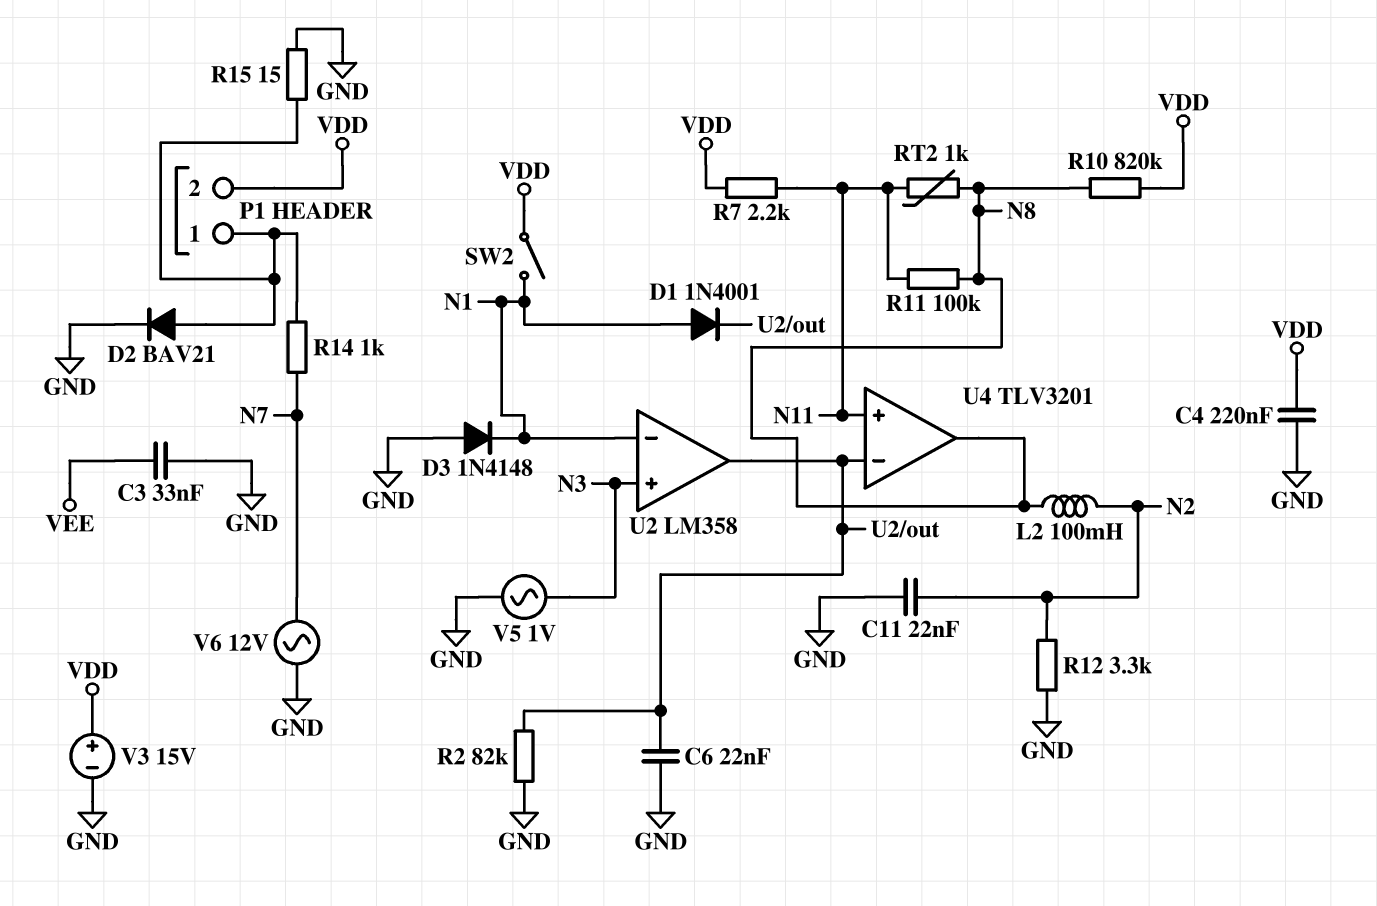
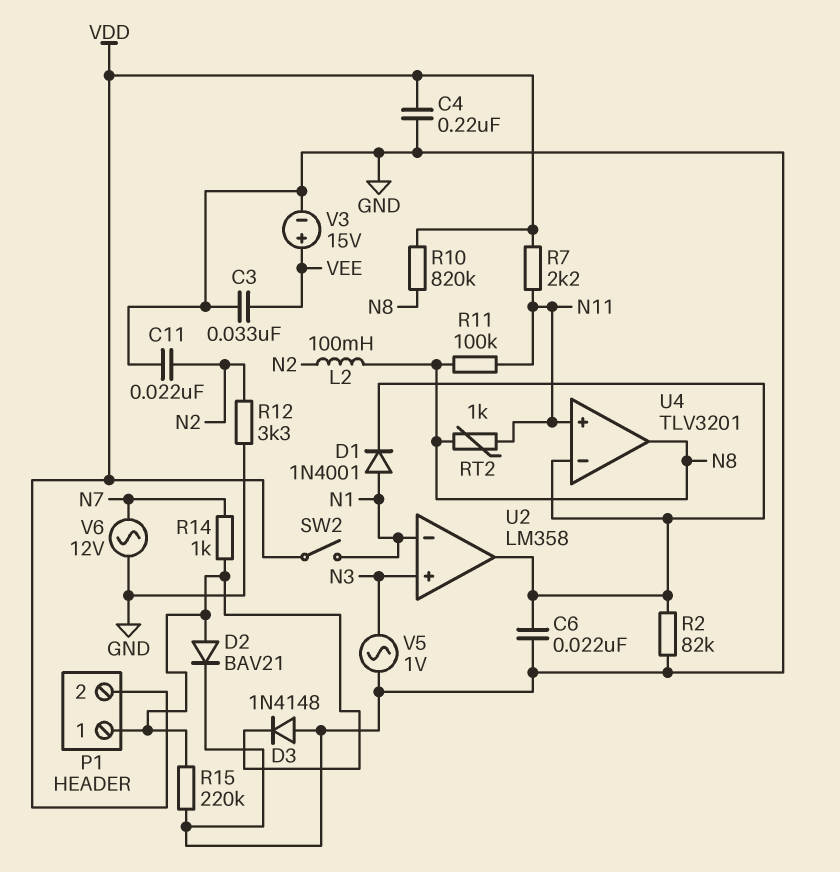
D3: diode 1N4148 (A GND, K N1) -> diode 1N4148 (A GND, K P1/1)
R15: 15 (GND, P1/1) -> 220k (GND, P1/1)
V3: 15V (plus VDD, minus GND) -> 15V (plus VEE, minus GND)

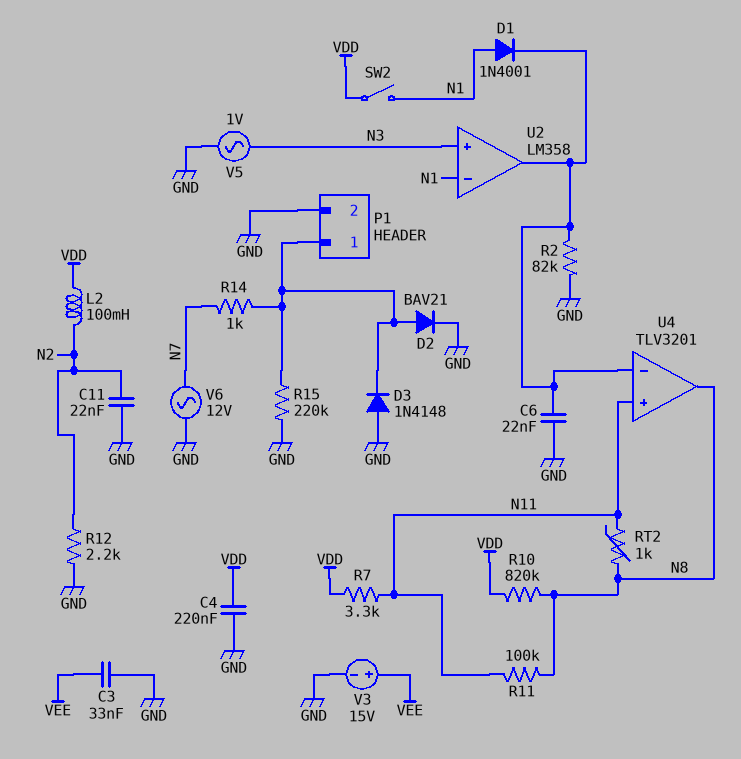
L2: 100mH (N2, N8) -> 100mH (N2, VDD)
P1 pin 2: VDD -> GND
R7: 2.2k (N11, VDD) -> 3.3k (N11, VDD)
R12: 3.3k (GND, N2) -> 2.2k (GND, N2)

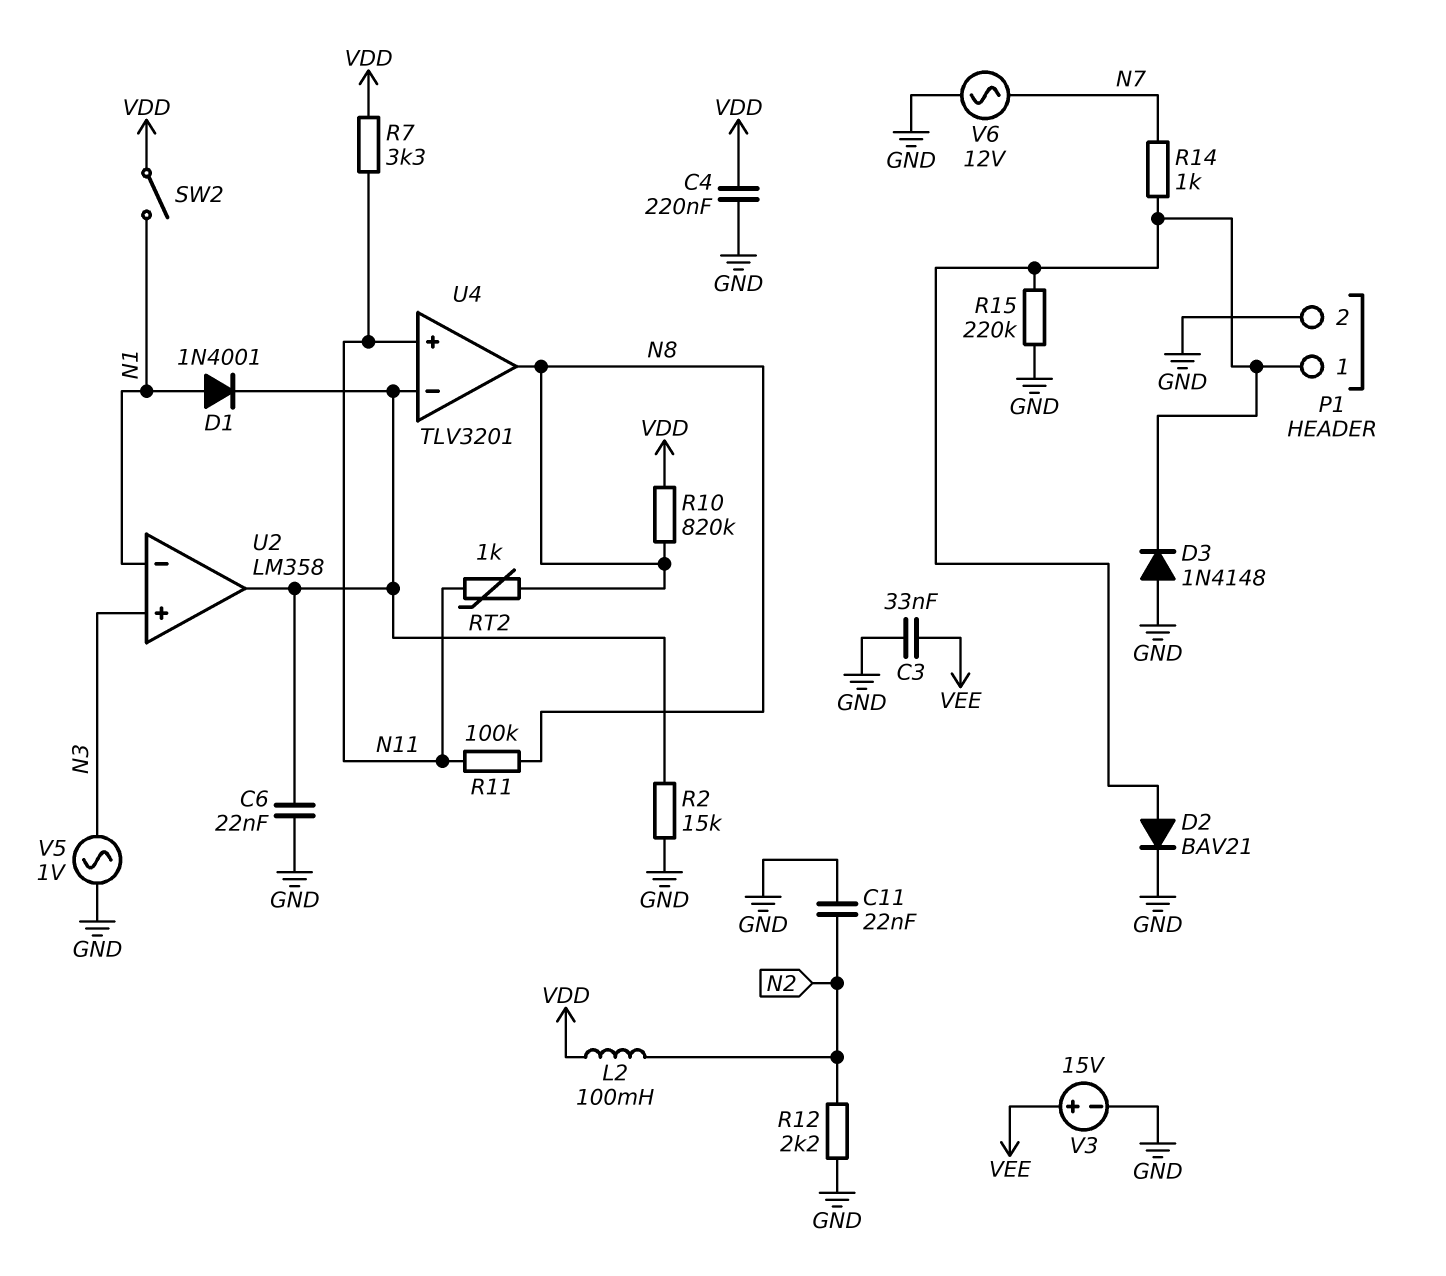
R2: 82k (GND, U2/out) -> 15k (GND, U2/out)

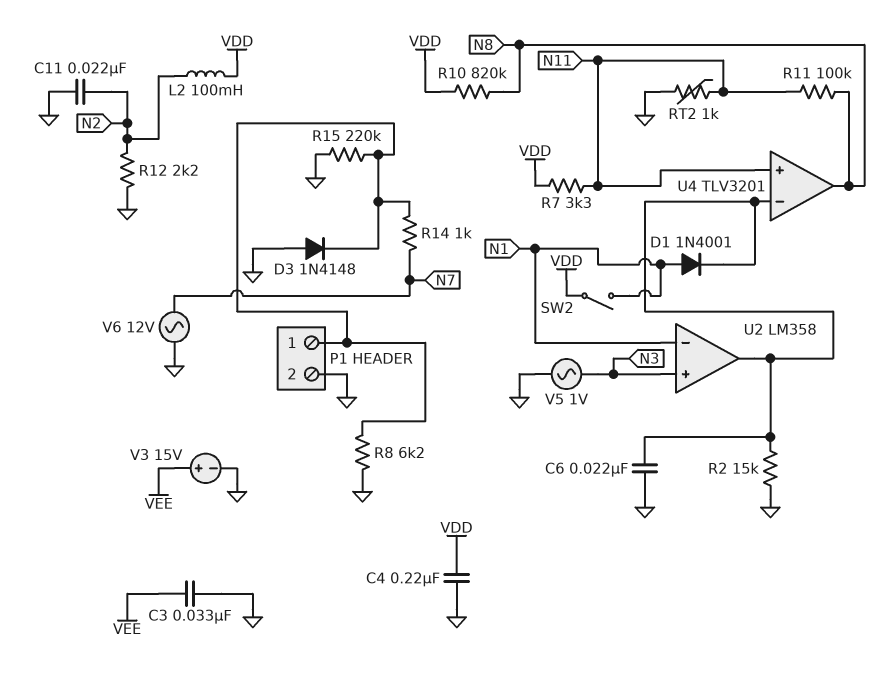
D2: diode BAV21 (A P1/1, K GND) -> none
R8: none -> 6.2k (GND, P1/1)
RT2: 1k (N8, N11) -> 1k (GND, N11)

